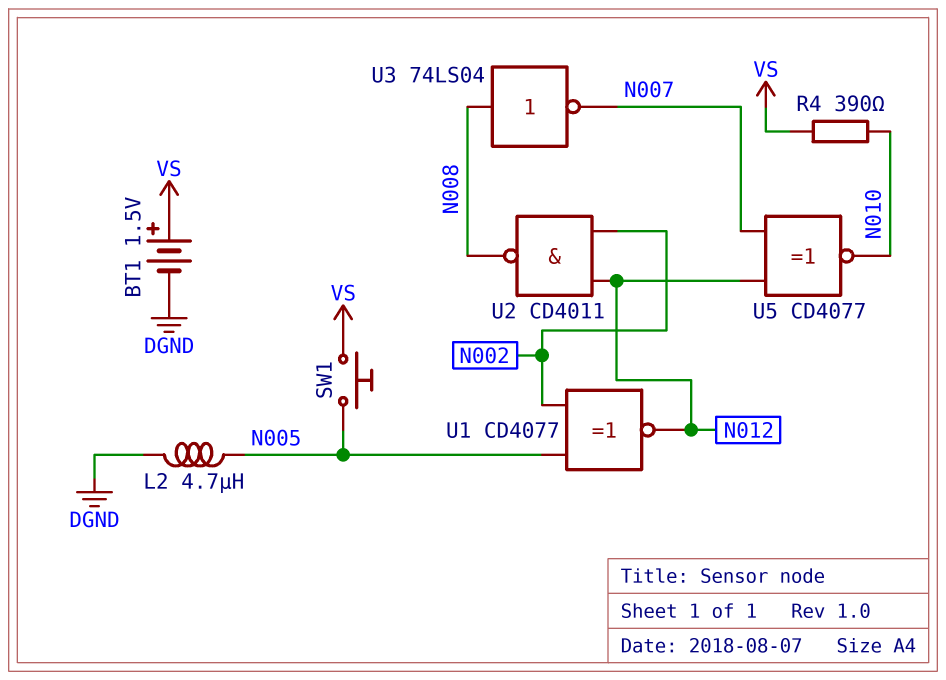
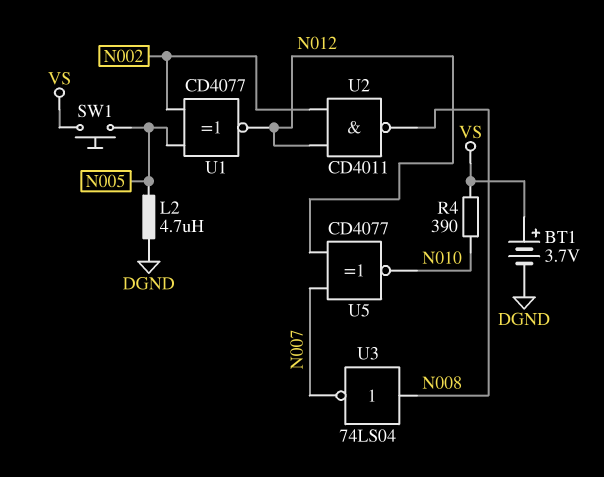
BT1: 1.5V (plus VS, minus DGND) -> 3.7V (plus VS, minus DGND)

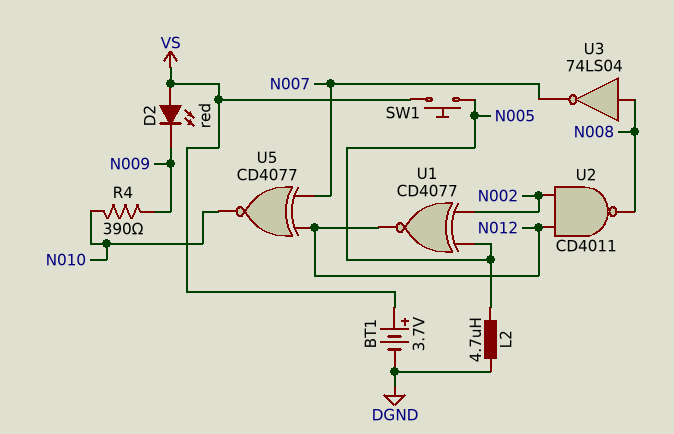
D2: none -> LED red (A VS, K N009)
R4: 390 (N010, VS) -> 390 (N009, N010)

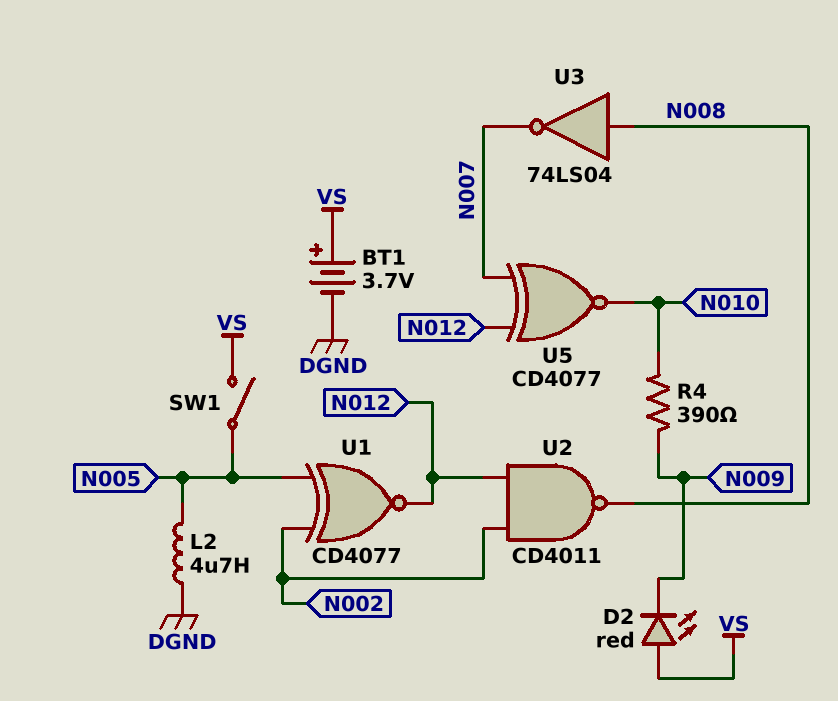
SW1: button (N005, VS) -> switch (N005, VS)

